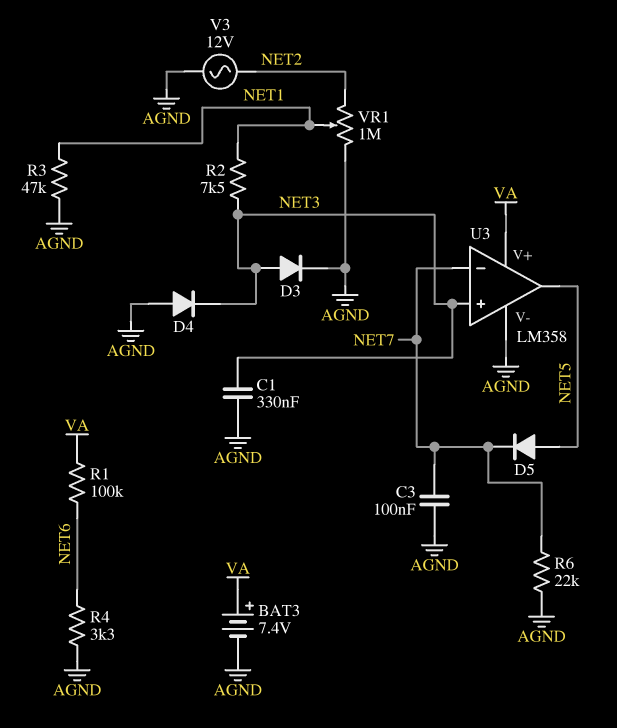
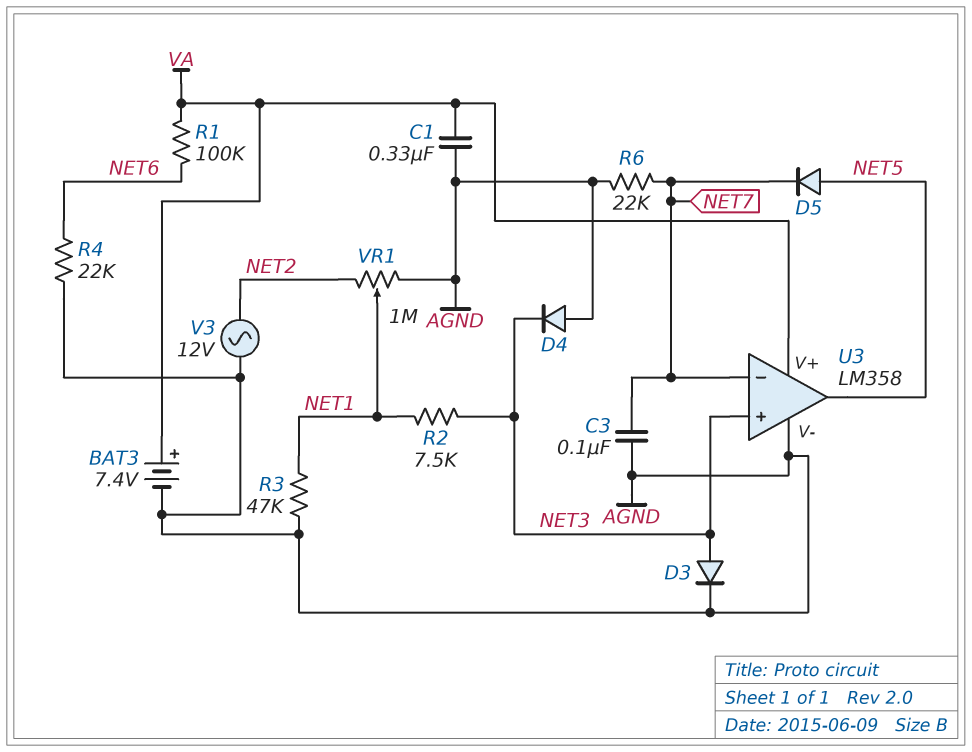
C1: 330nF (AGND, NET3) -> 330nF (AGND, VA)
R4: 3.3k (AGND, NET6) -> 22k (AGND, NET6)

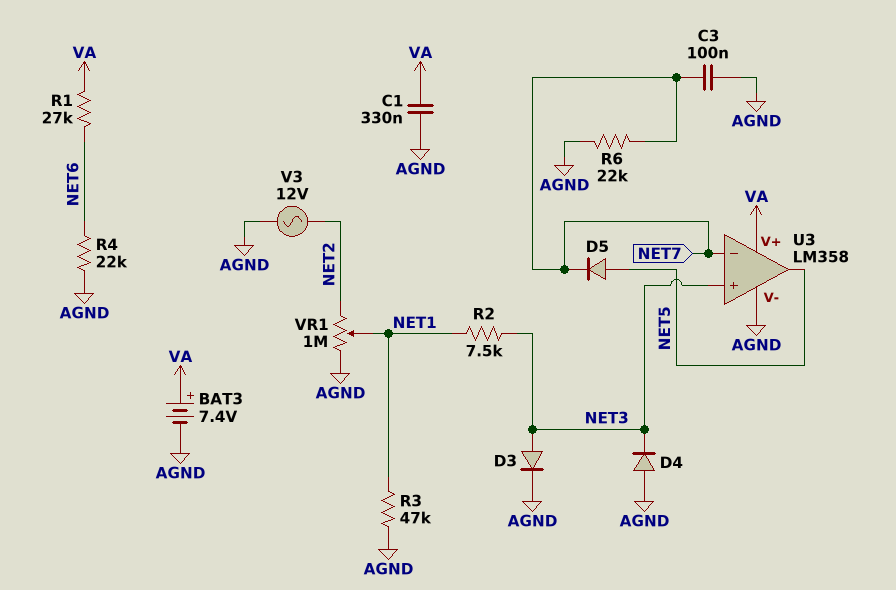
R1: 100k (NET6, VA) -> 27k (NET6, VA)

